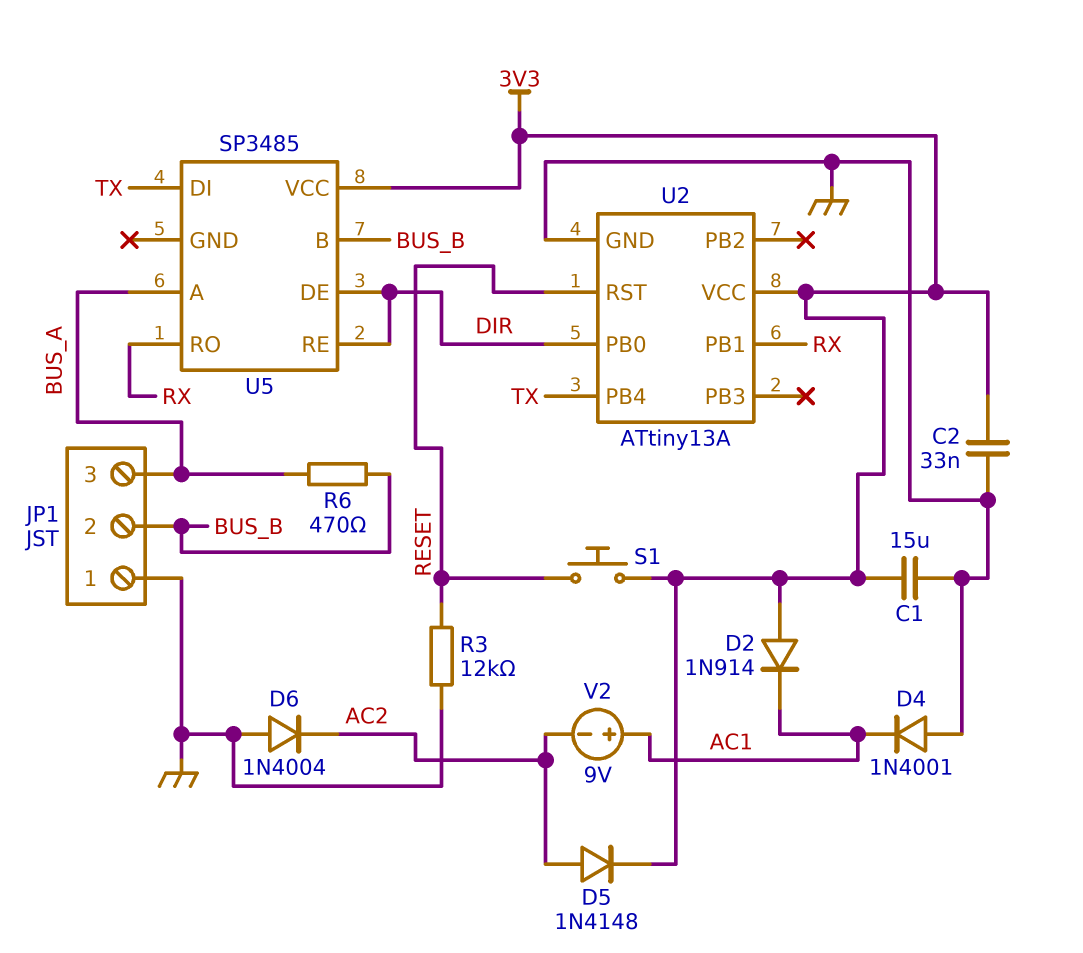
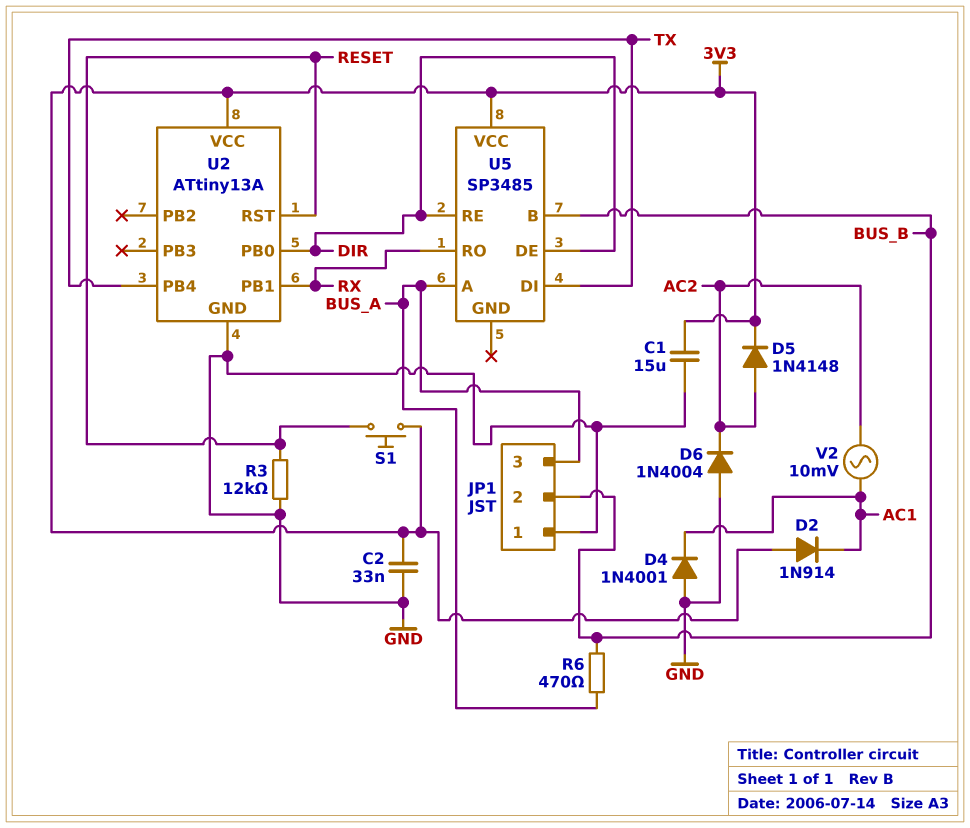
V2: 9V (plus AC1, minus AC2) -> AC 10mV (AC1, AC2)

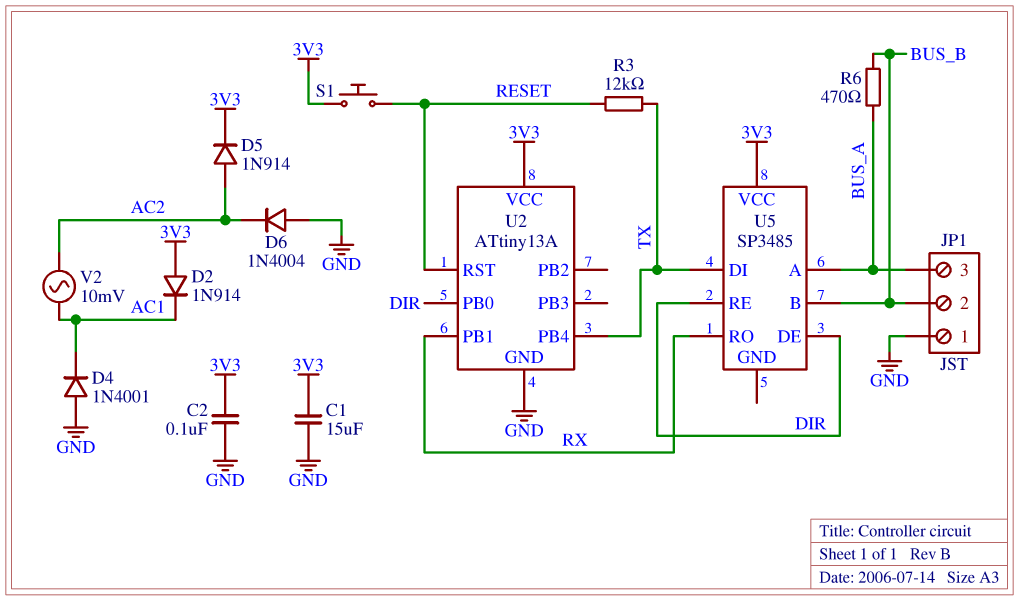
C2: 33nF (3V3, GND) -> 100nF (3V3, GND)
D5: diode 1N4148 (A AC2, K 3V3) -> diode 1N914 (A AC2, K 3V3)
R3: 12k (GND, RESET) -> 12k (RESET, TX)

